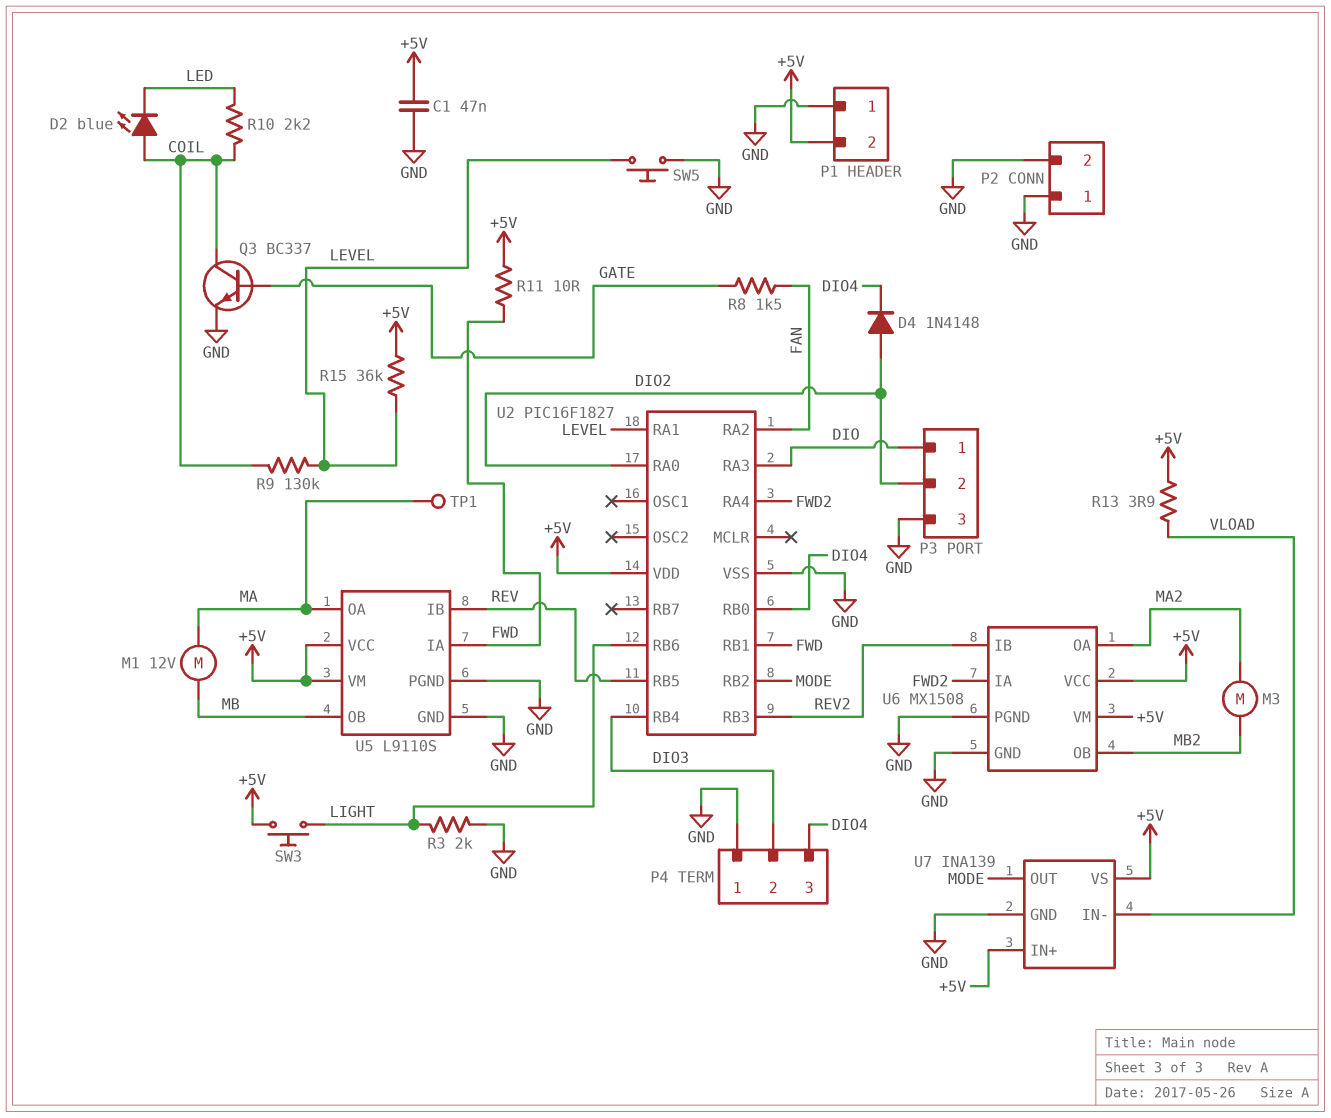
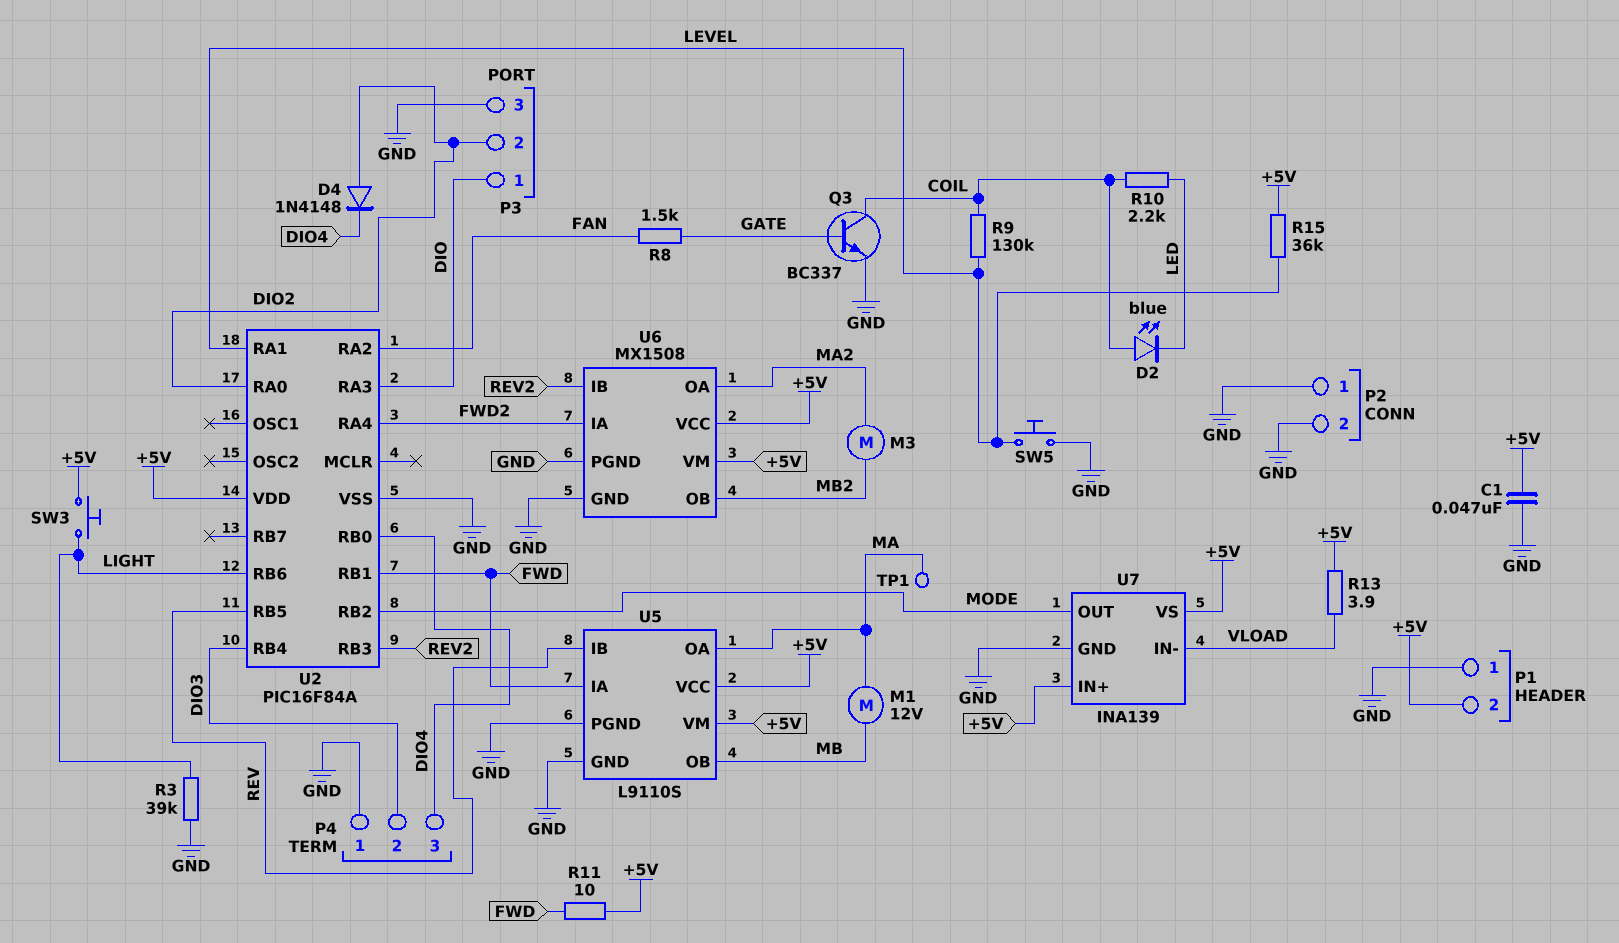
R3: 2k (GND, LIGHT) -> 39k (GND, LIGHT)
U2: PIC16F1827 -> PIC16F84A

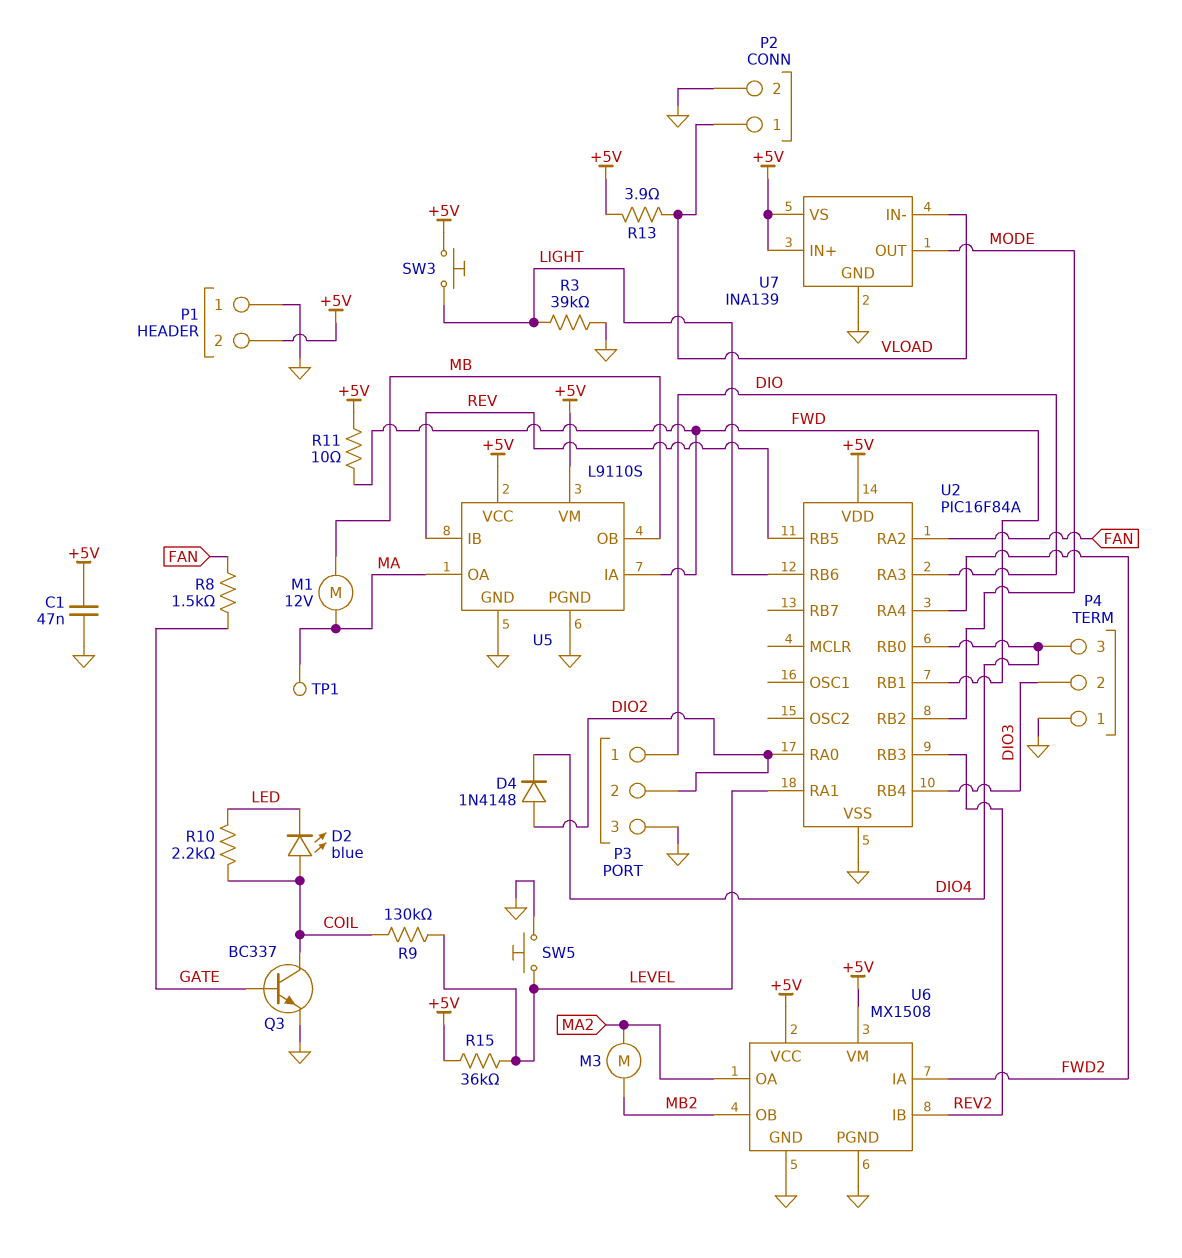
P2 pin 1: GND -> VLOAD

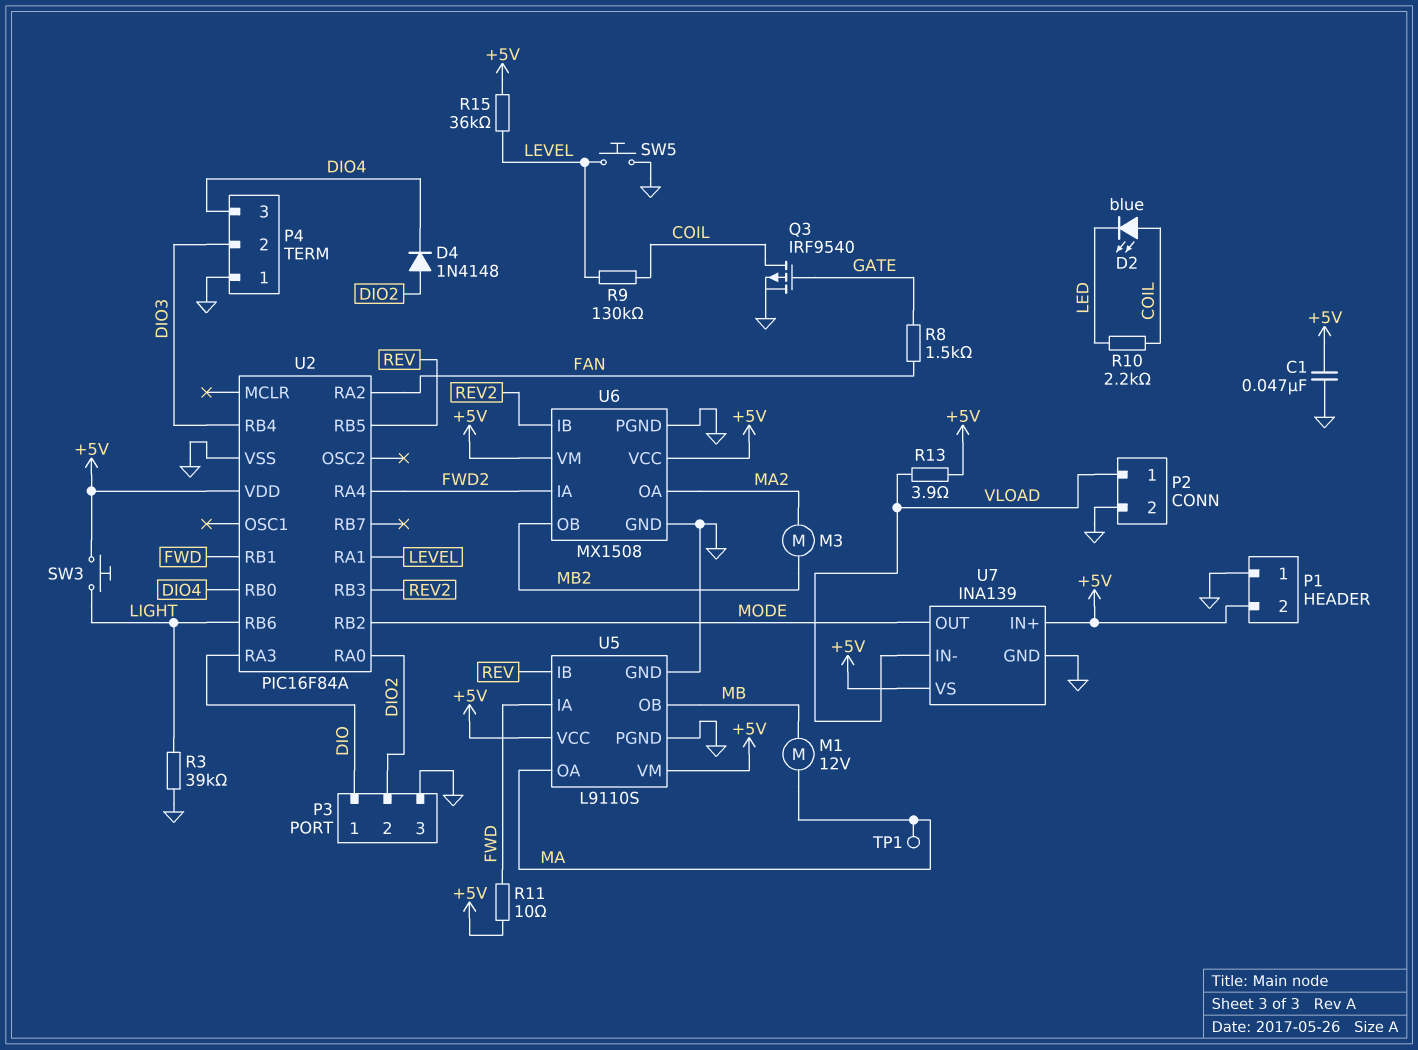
Q3: NPN BC337 (B GATE, C COIL, E GND) -> PMOS IRF9540 (G GATE, D COIL, S GND)

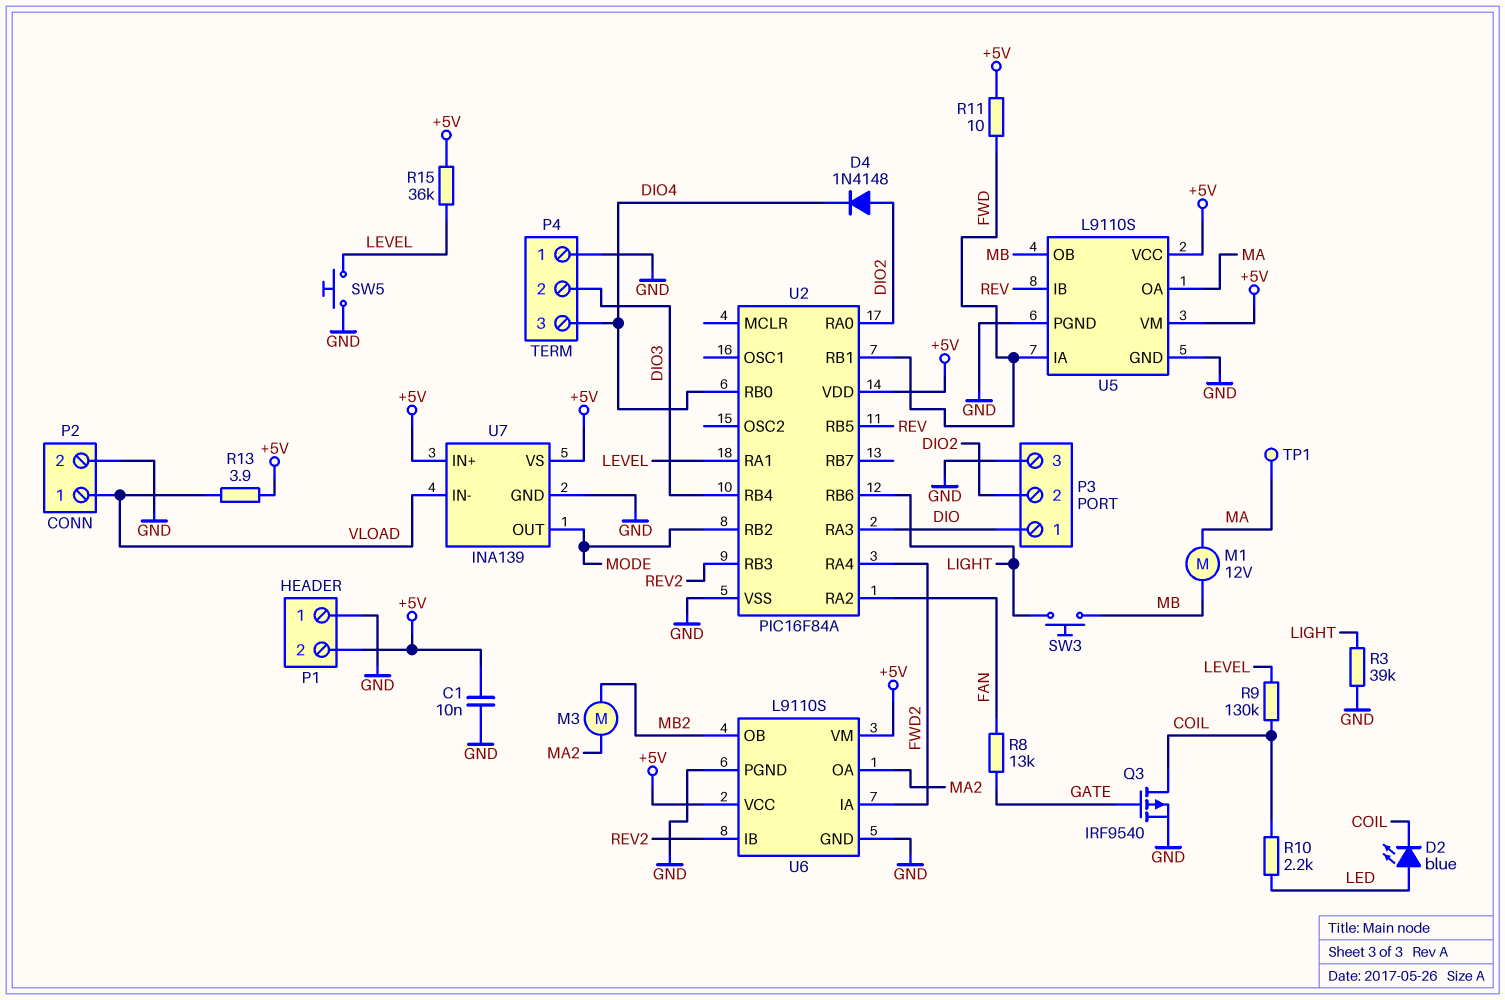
C1: 47nF (+5V, GND) -> 10nF (+5V, GND)
D2: LED blue (A COIL, K LED) -> LED blue (A LED, K COIL)
R8: 1.5k (FAN, GATE) -> 13k (FAN, GATE)
SW3: button (+5V, LIGHT) -> button (LIGHT, MB)
U6: MX1508 -> L9110S

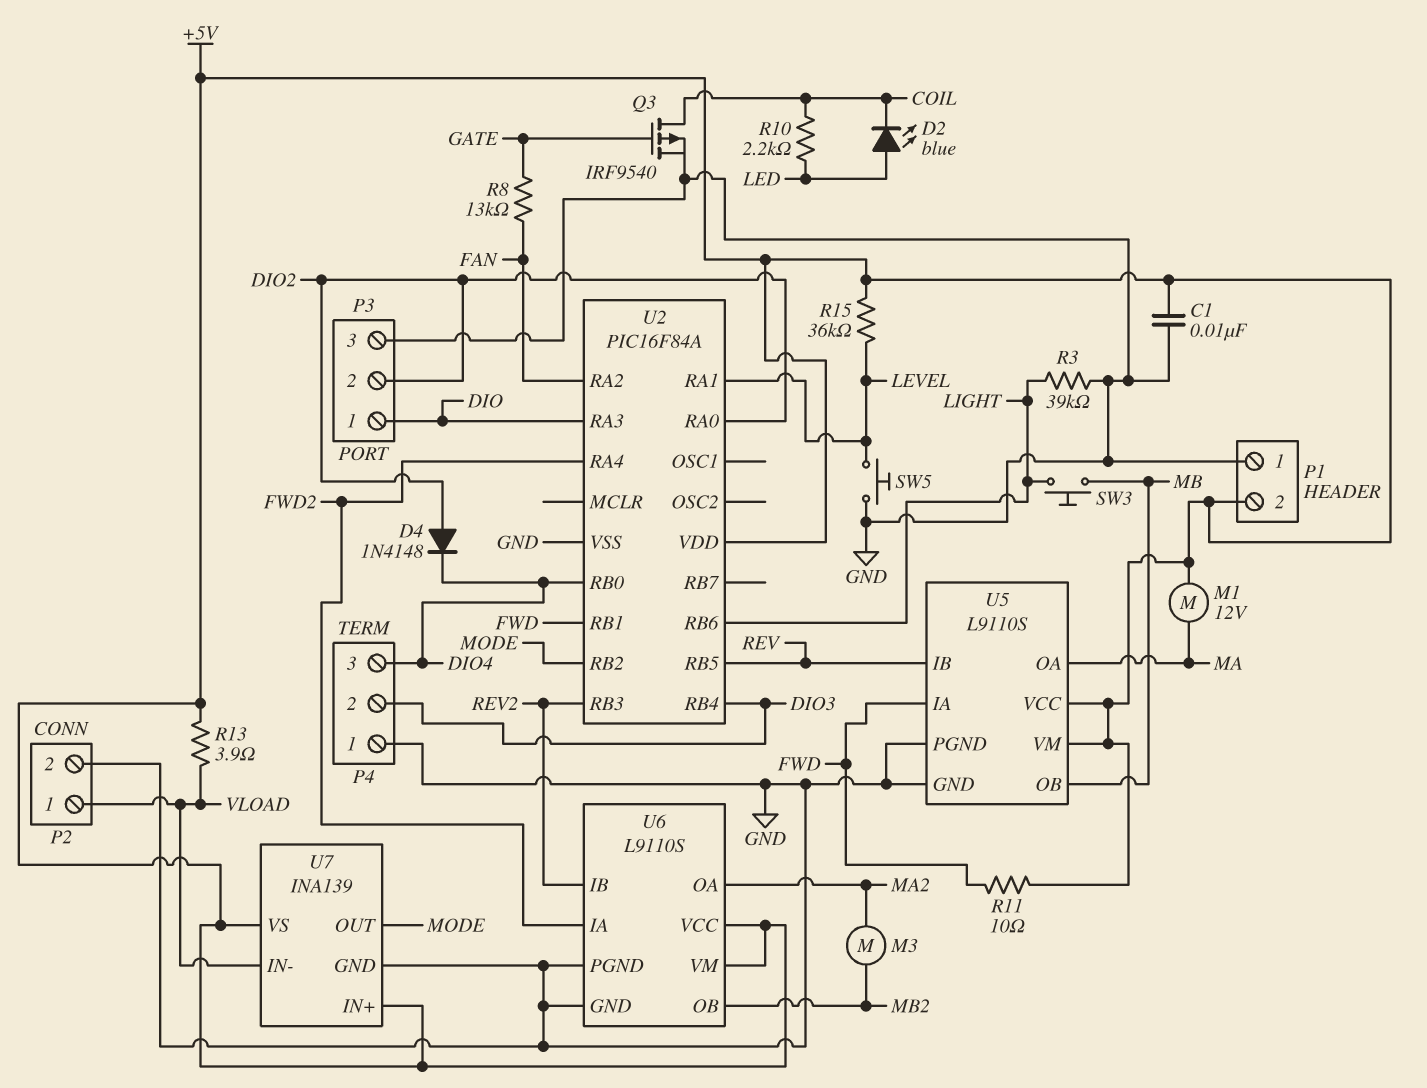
M1: motor 12V (MA, MB) -> motor 12V (+5V, MA)
R9: 130k (COIL, LEVEL) -> none
TP1: test point (MA) -> none

